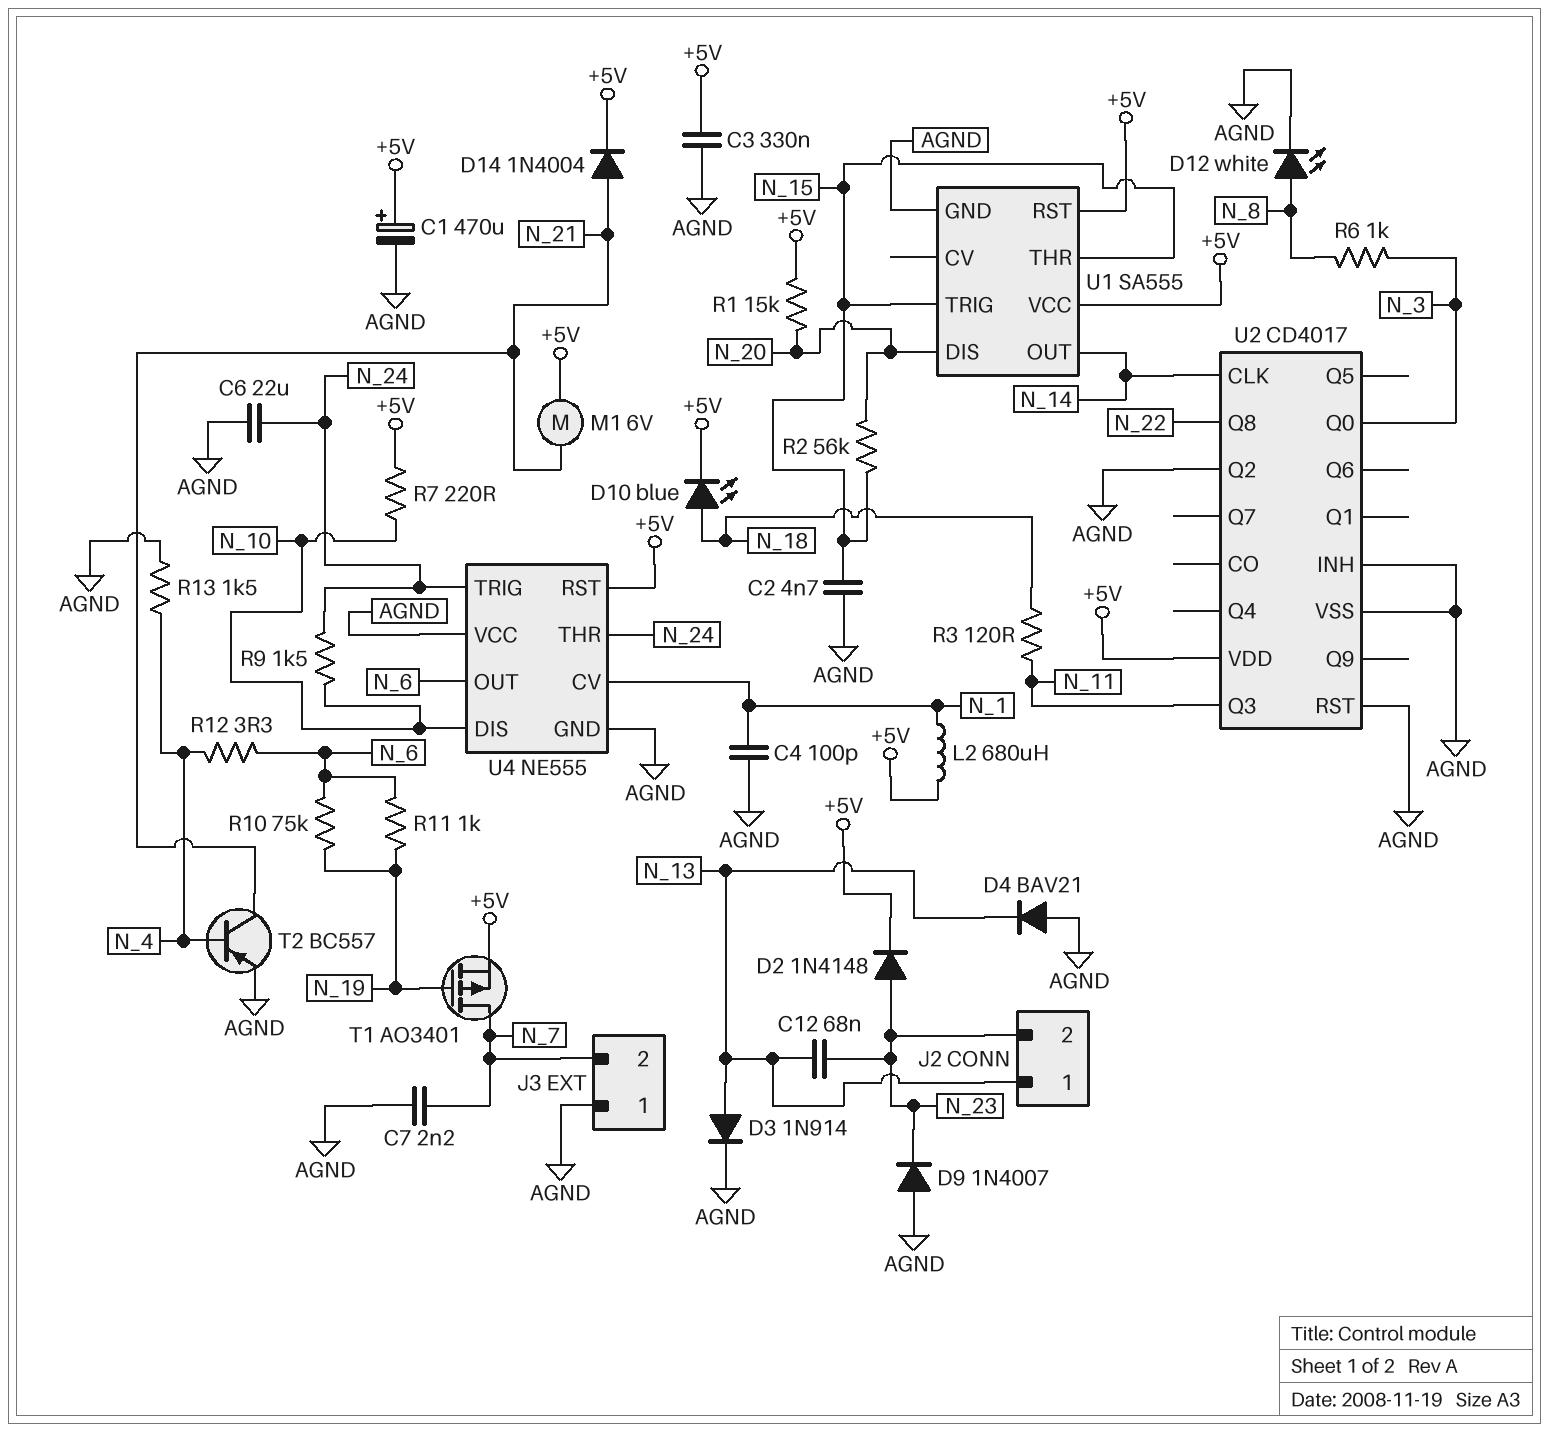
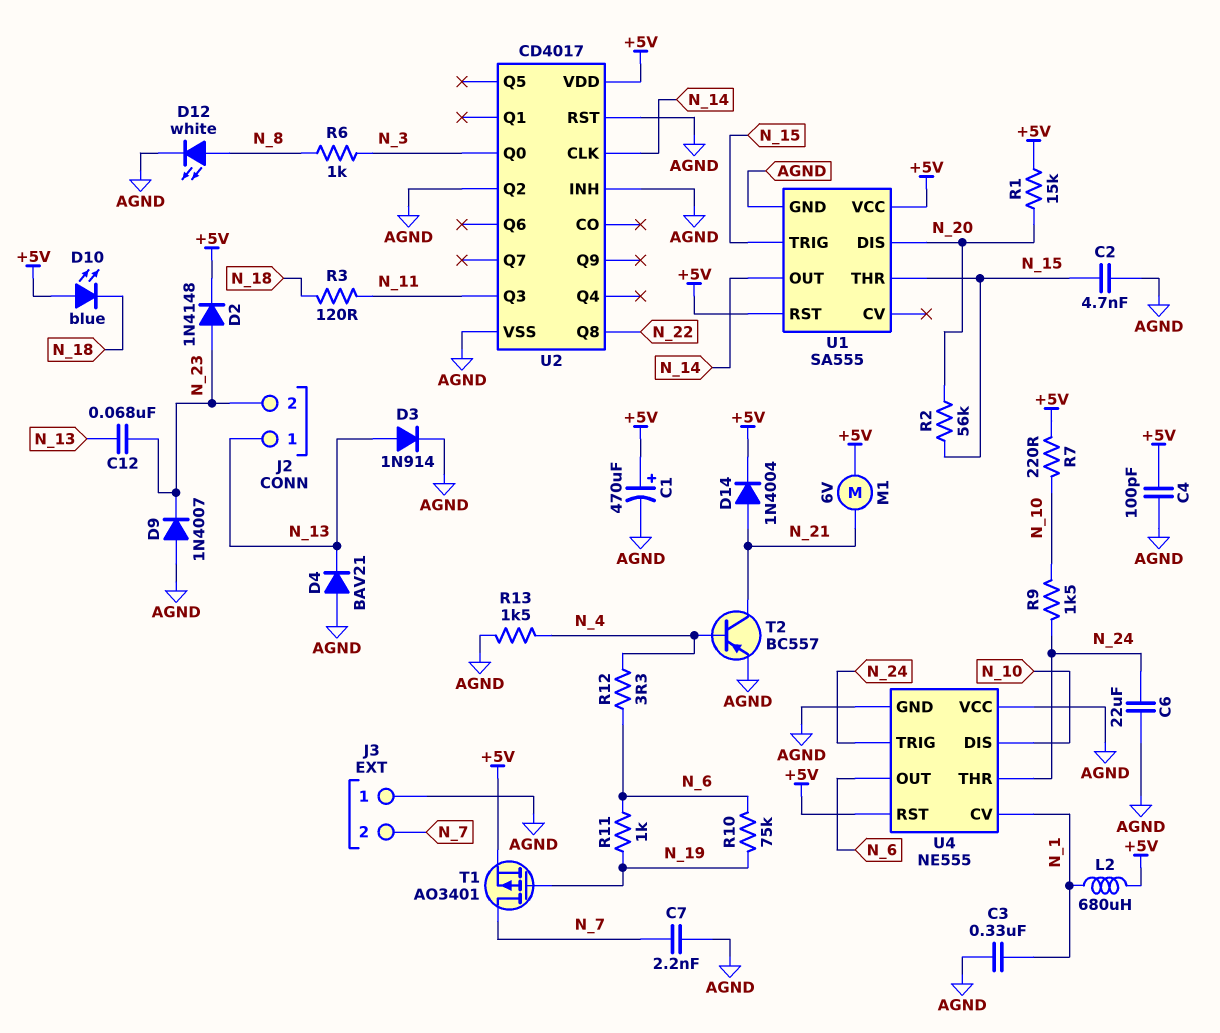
C3: 330nF (+5V, AGND) -> 330nF (AGND, N_1)
C4: 100pF (AGND, N_1) -> 100pF (+5V, AGND)
D10: LED blue (A N_18, K +5V) -> LED blue (A +5V, K N_18)

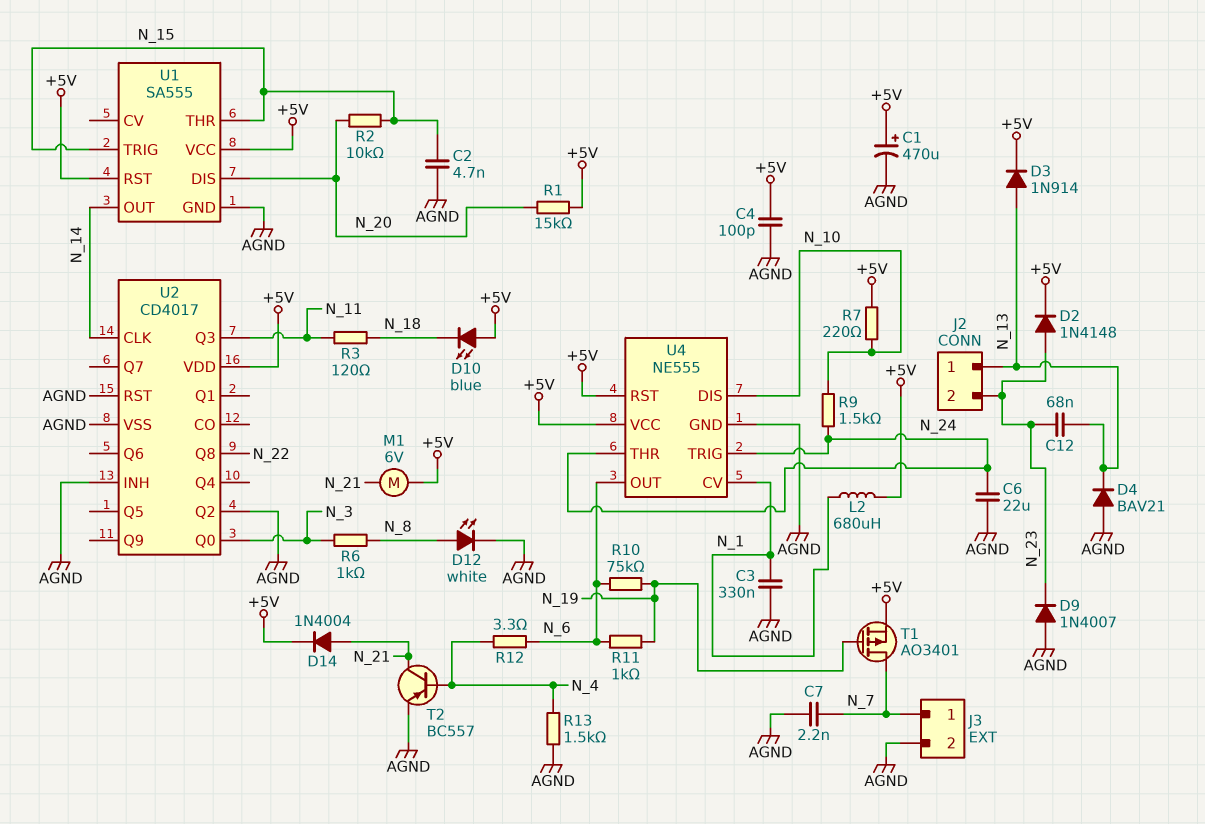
D3: diode 1N914 (A N_13, K AGND) -> diode 1N914 (A N_13, K +5V)
J3 pin 1: AGND -> N_7
J3 pin 2: N_7 -> AGND
R2: 56k (N_15, N_20) -> 10k (N_15, N_20)
U4 pin VCC: AGND -> +5V

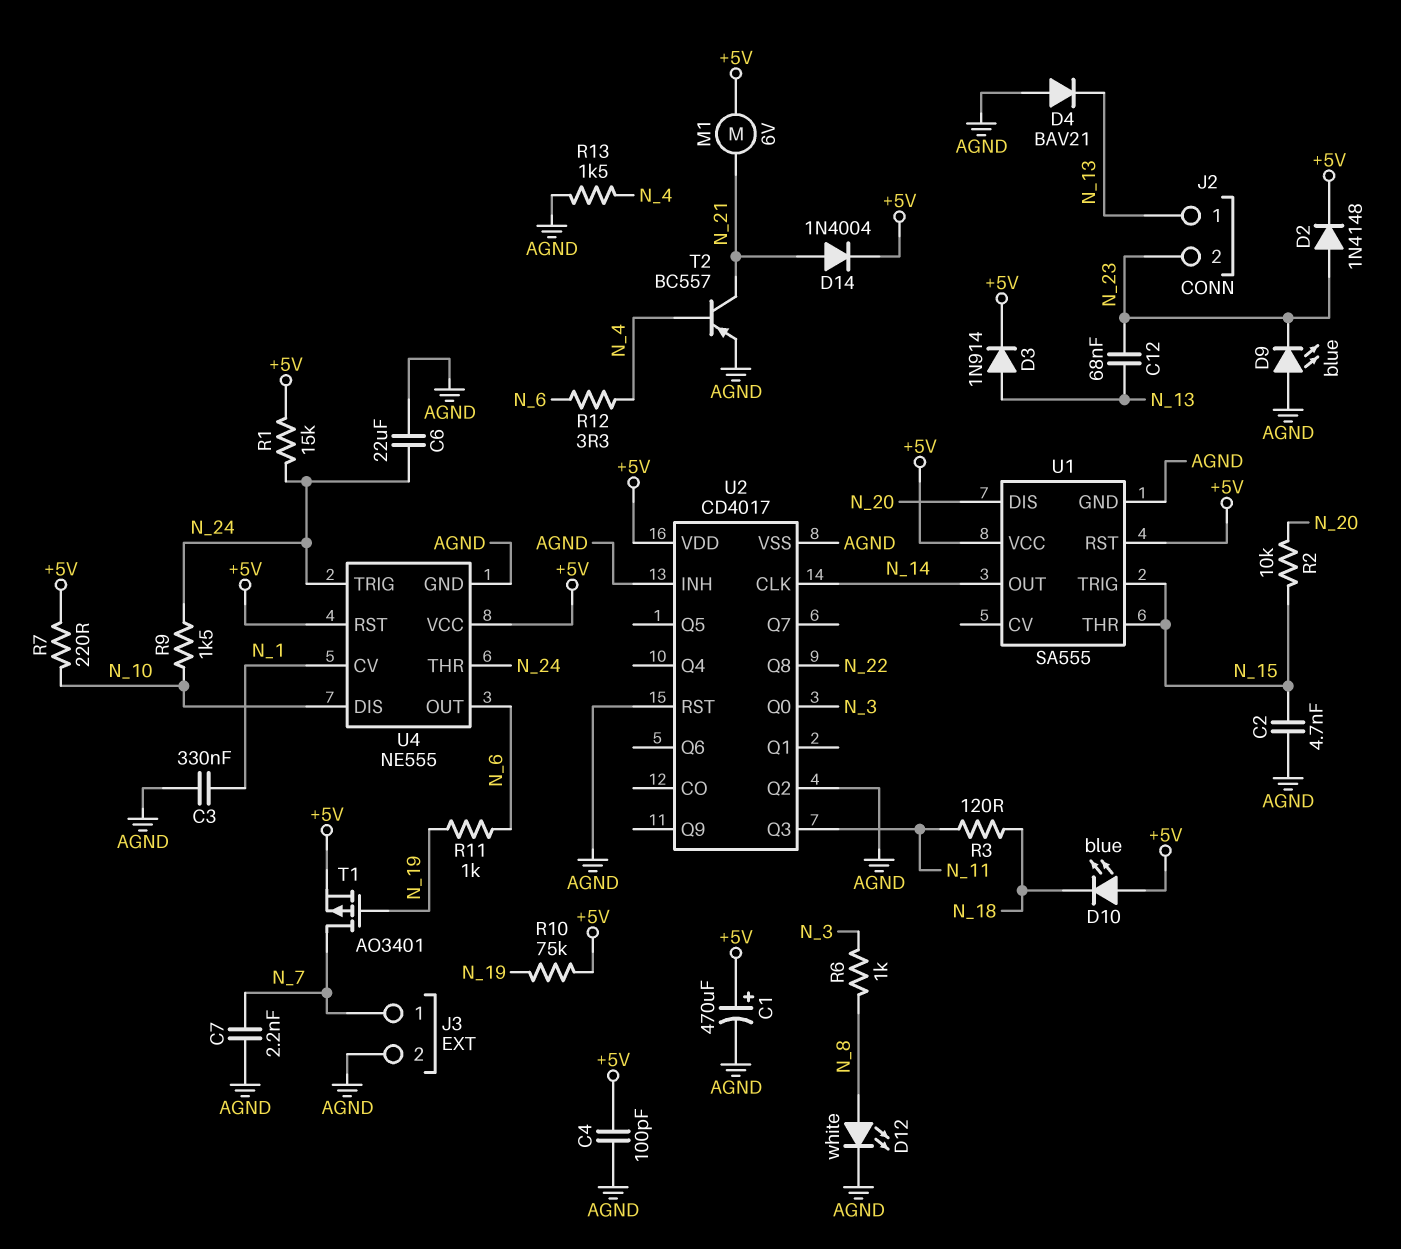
D9: diode 1N4007 (A AGND, K N_23) -> LED blue (A AGND, K N_23)
L2: 680uH (+5V, N_1) -> none
R1: 15k (+5V, N_20) -> 15k (+5V, N_24)
R10: 75k (N_6, N_19) -> 75k (+5V, N_19)

